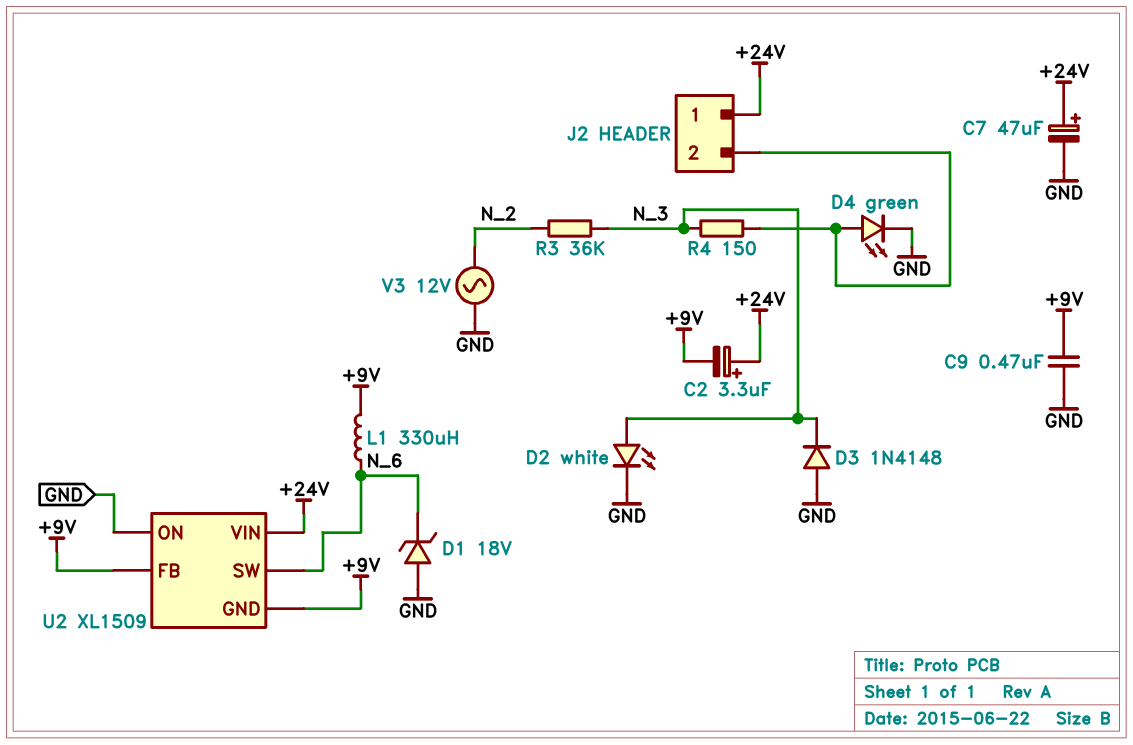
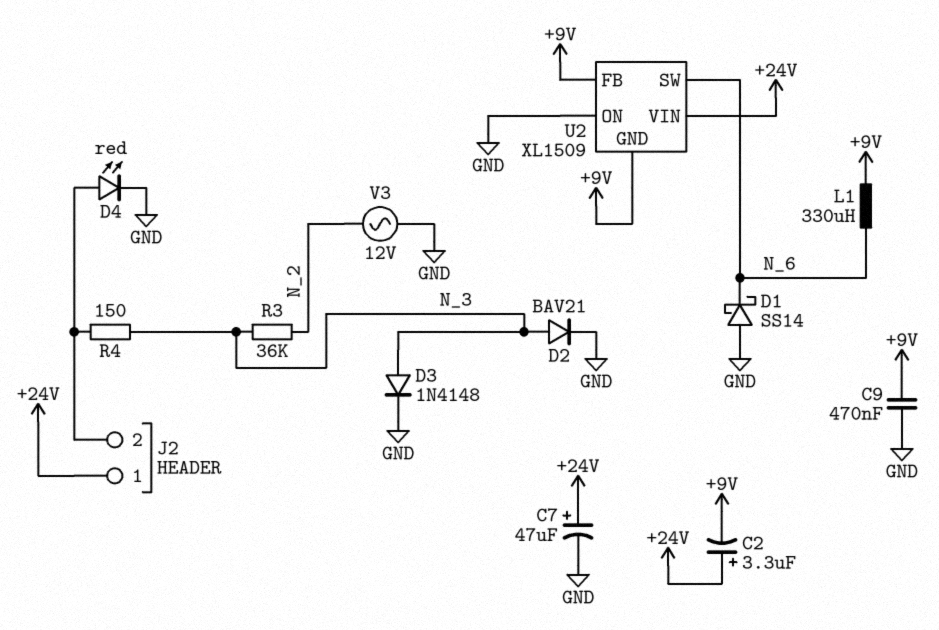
D1: zener 18V (A GND, K N_6) -> schottky SS14 (A GND, K N_6)
D2: LED white (A N_3, K GND) -> diode BAV21 (A N_3, K GND)
D3: diode 1N4148 (A GND, K N_3) -> diode 1N4148 (A N_3, K GND)
D4: LED green (A J2/2, K GND) -> LED red (A J2/2, K GND)

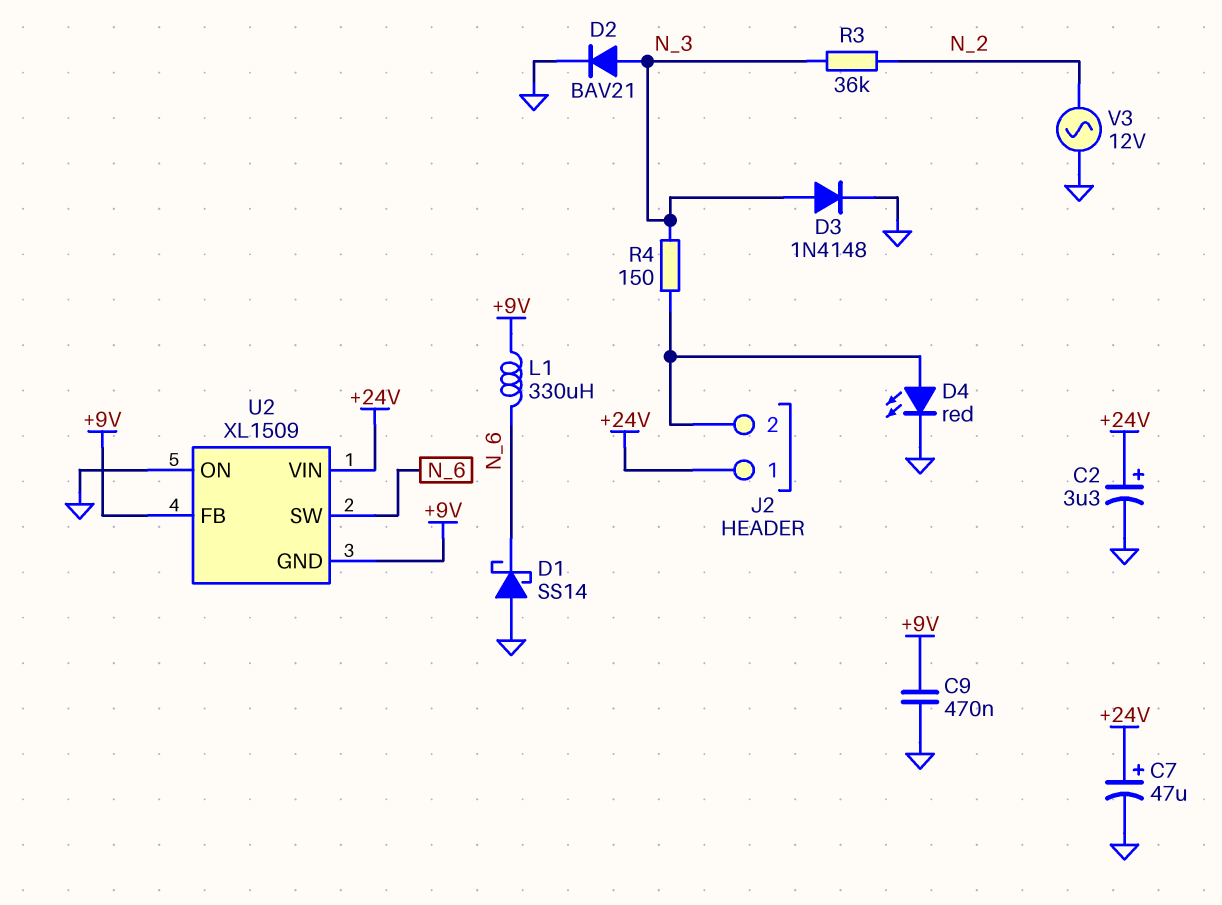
C2: 3.3uF (plus +24V, minus +9V) -> 3.3uF (plus +24V, minus GND)

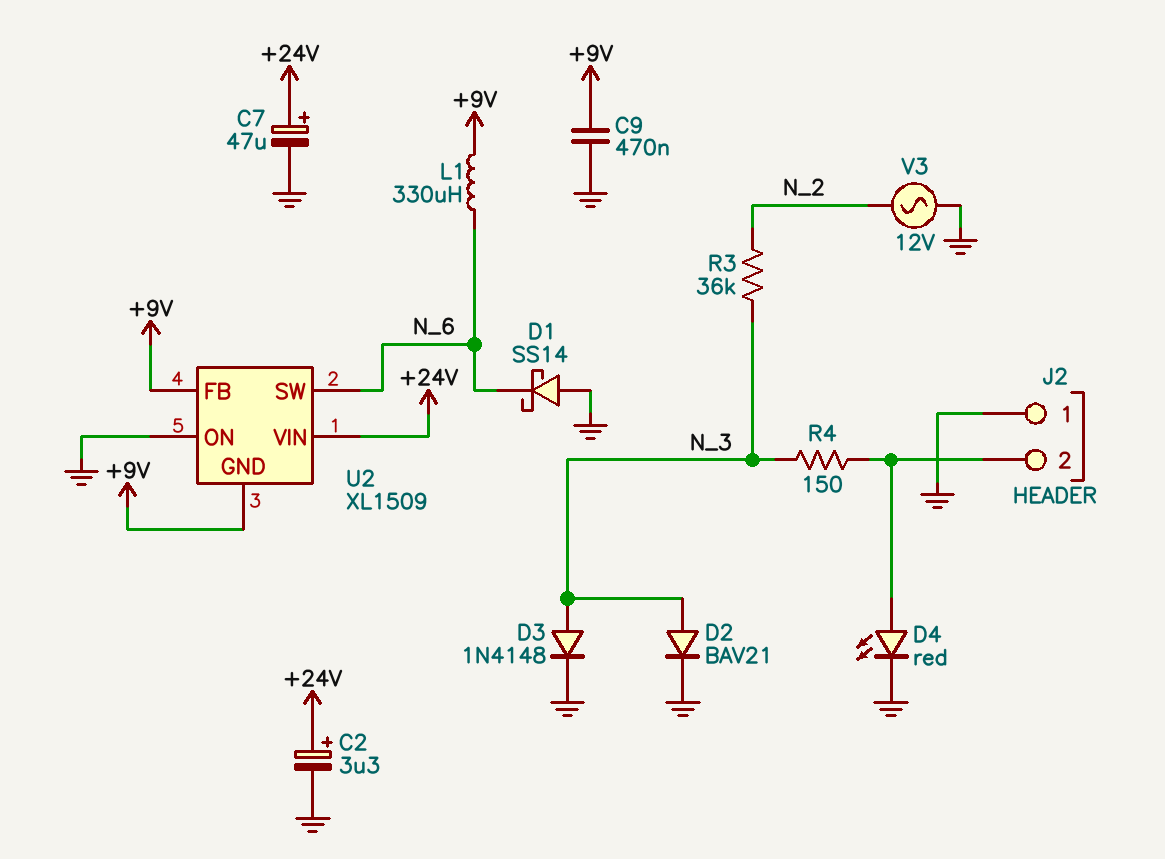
J2 pin 1: +24V -> GND

